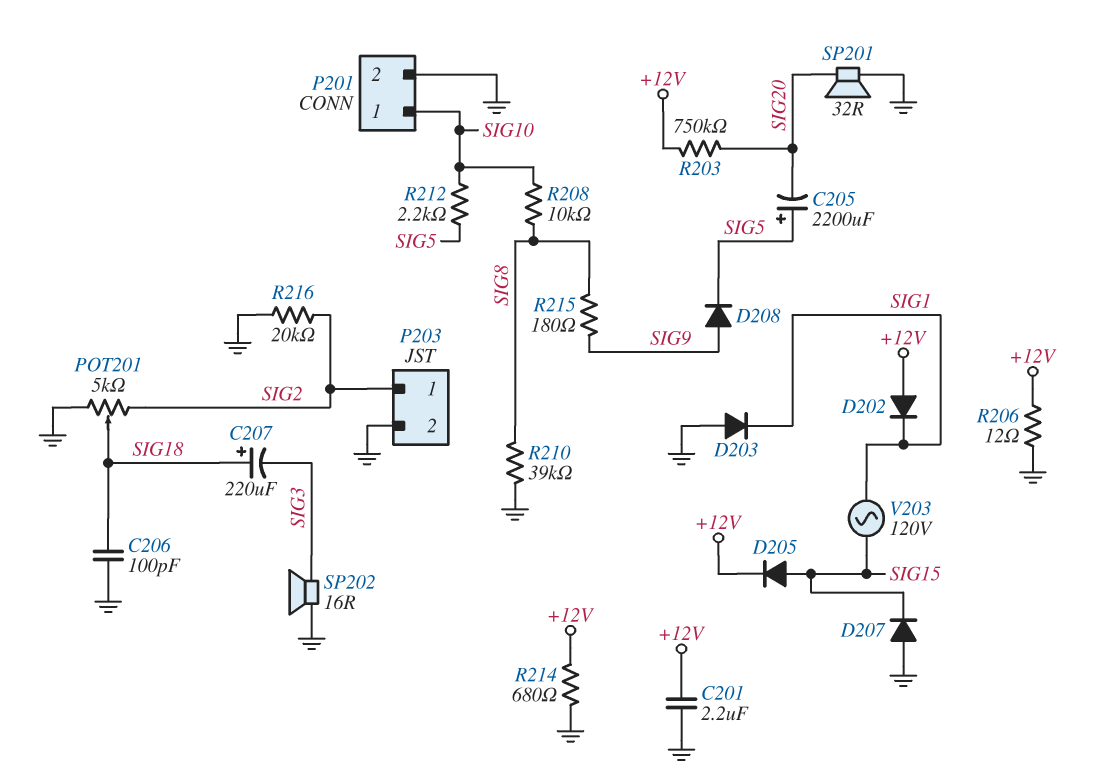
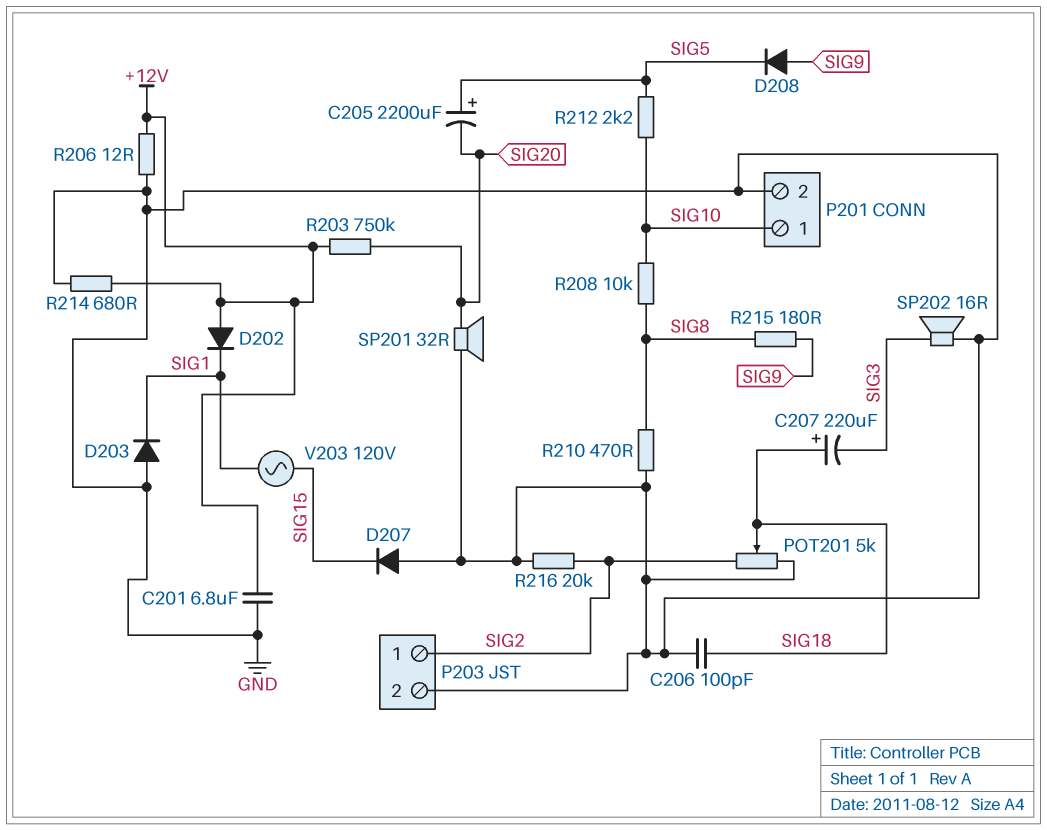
C201: 2.2uF (+12V, GND) -> 6.8uF (+12V, GND)
D205: diode (A SIG15, K +12V) -> none
R210: 39k (GND, SIG8) -> 470 (GND, SIG8)

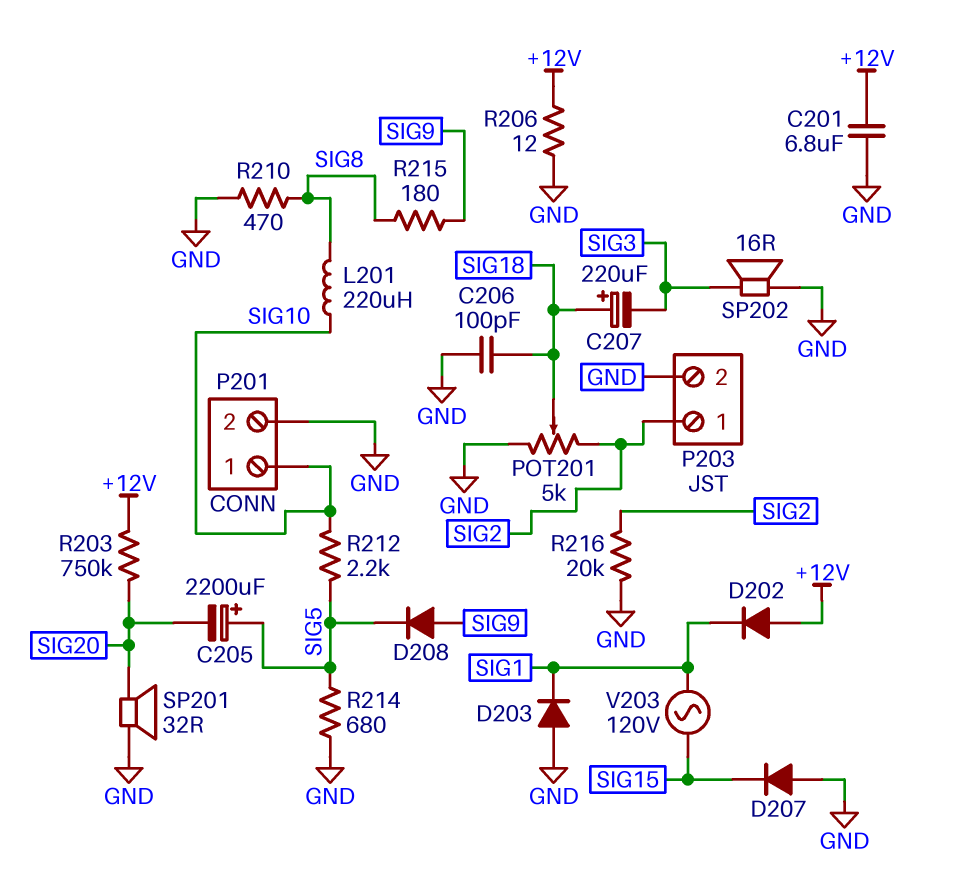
L201: none -> 220uH (SIG8, SIG10)
R208: 10k (SIG8, SIG10) -> none
R214: 680 (+12V, GND) -> 680 (GND, SIG5)

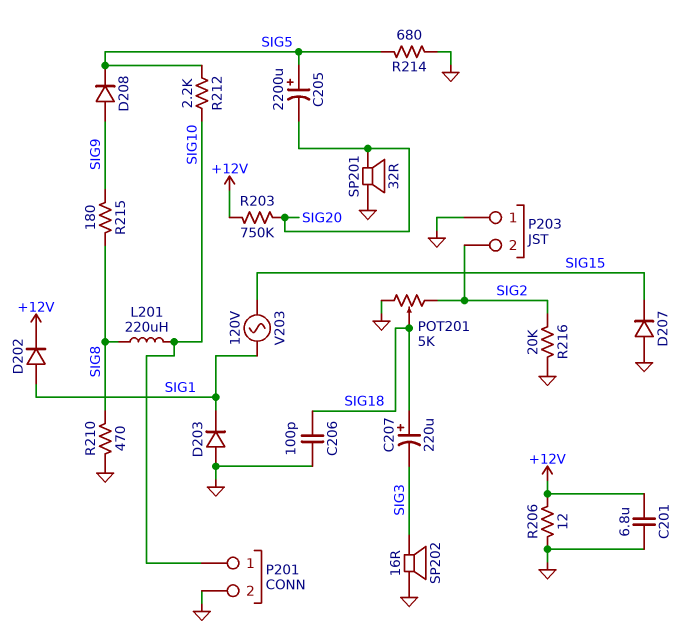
D202: diode (A +12V, K SIG1) -> diode (A SIG1, K +12V)
P203 pin 1: SIG2 -> GND
P203 pin 2: GND -> SIG2

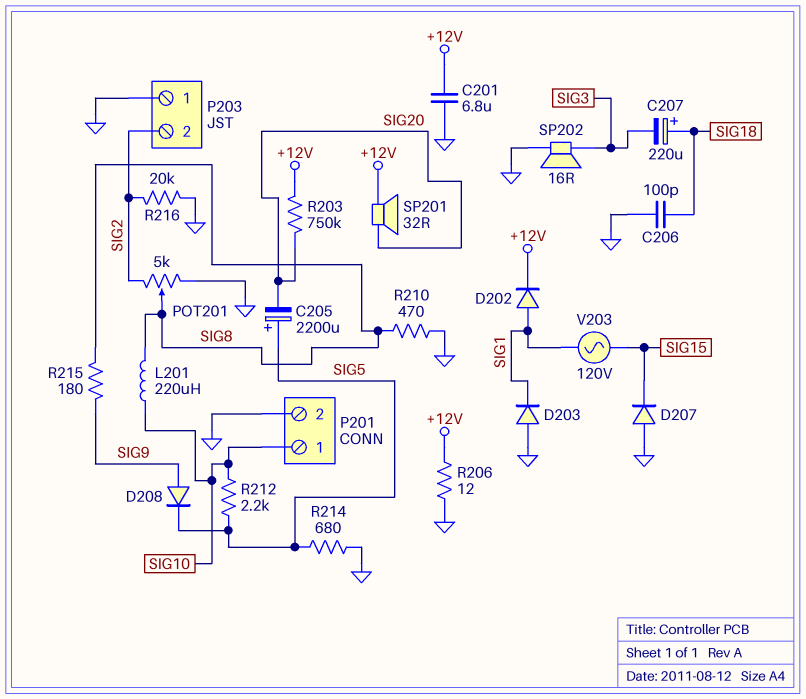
POT201: 5k (GND, SIG2, wiper SIG18) -> 5k (GND, SIG2, wiper SIG8)
SP201: speaker 32R (GND, SIG20) -> speaker 32R (+12V, SIG20)

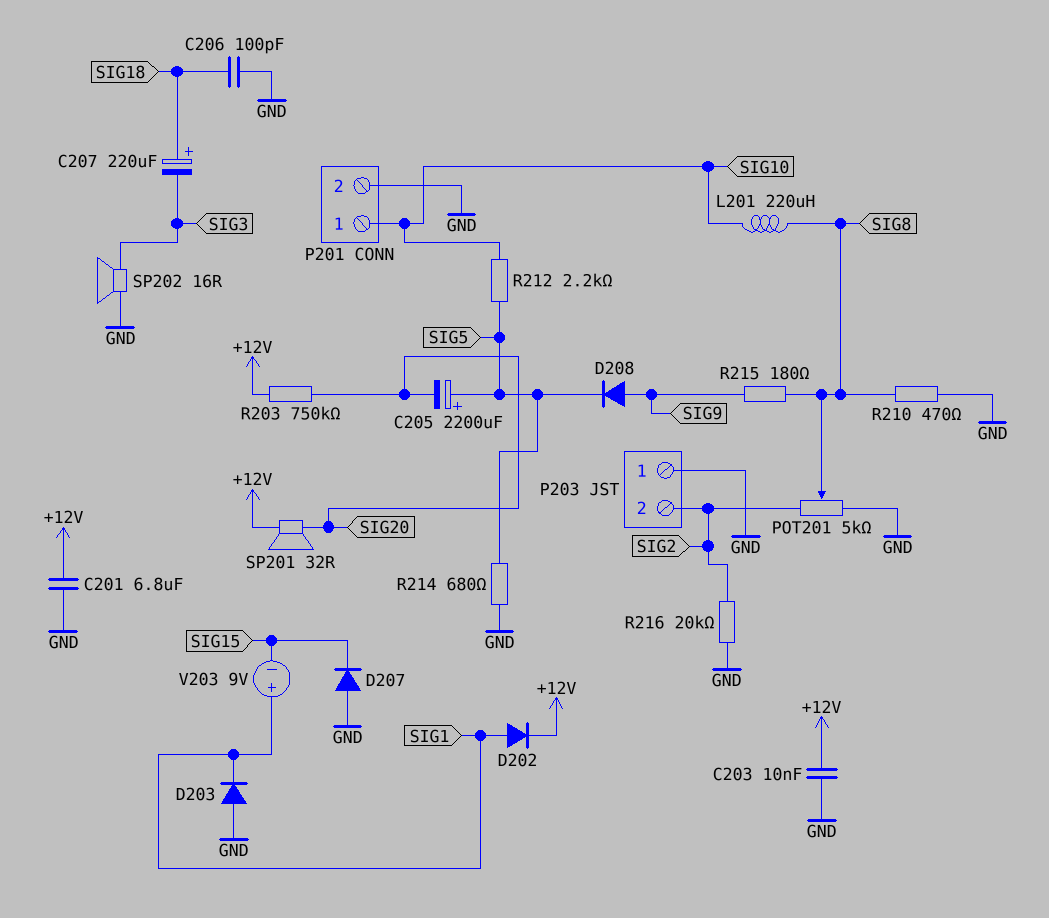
C203: none -> 10nF (+12V, GND)
R206: 12 (+12V, GND) -> none
V203: AC 120V (SIG1, SIG15) -> 9V (plus SIG1, minus SIG15)

